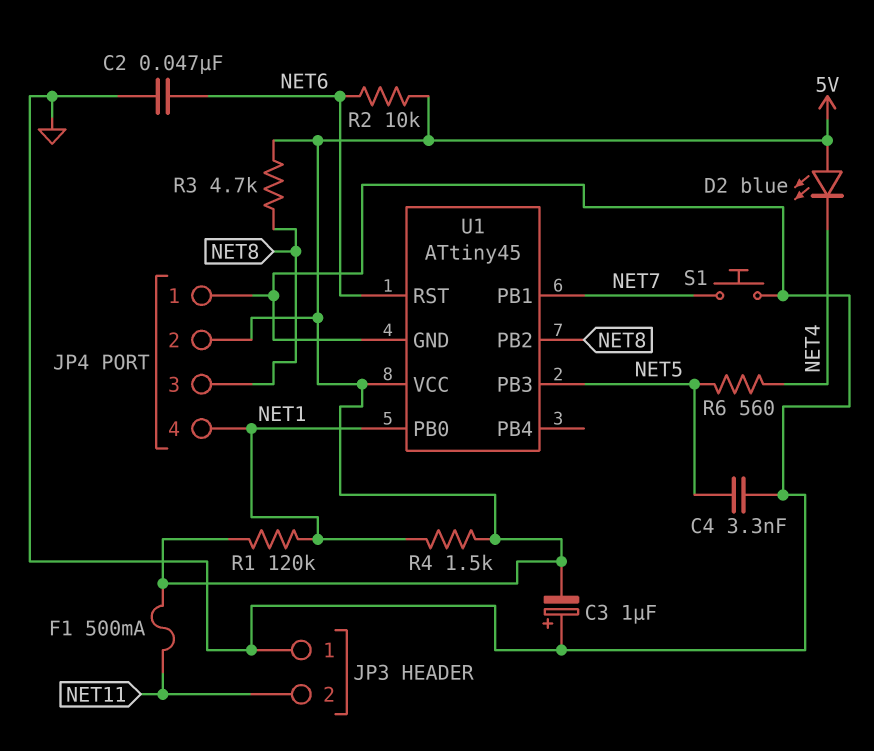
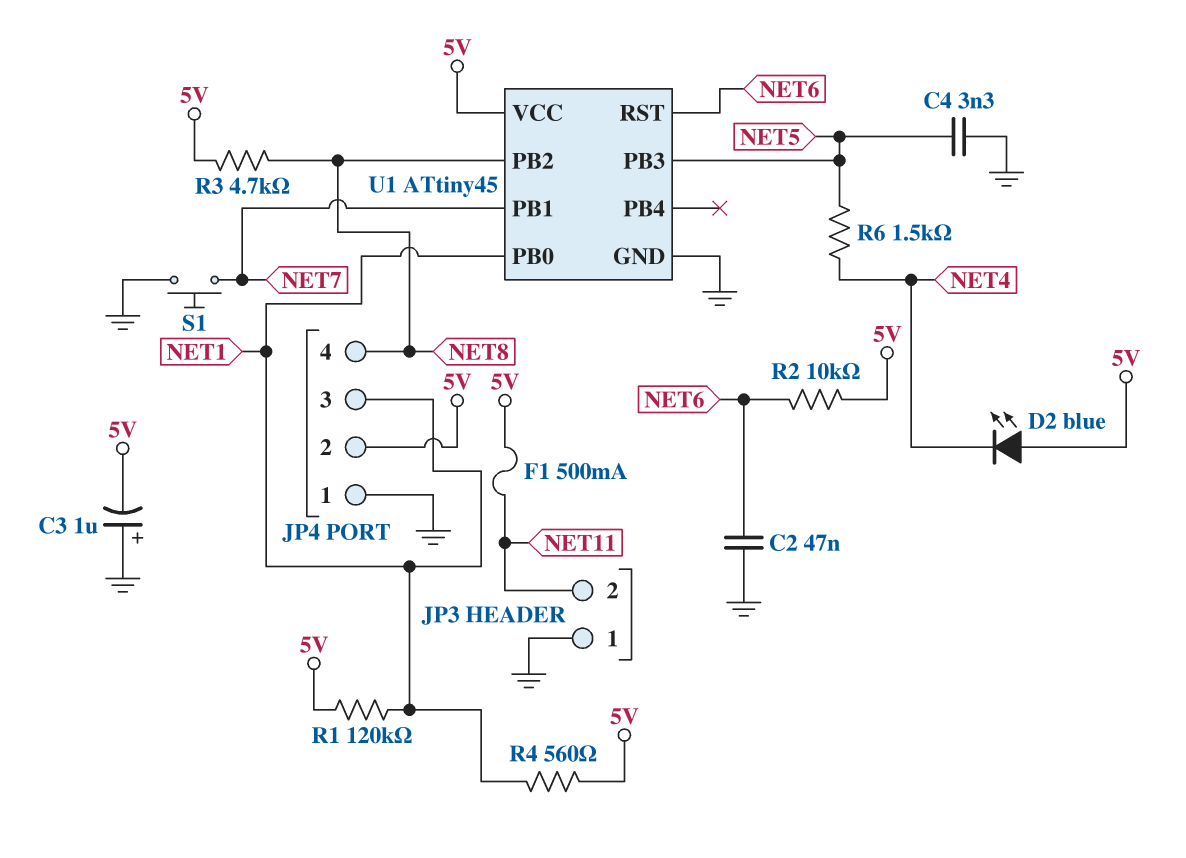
JP4 pin 3: NET8 -> NET1
JP4 pin 4: NET1 -> NET8
R4: 1.5k (5V, NET1) -> 560 (5V, NET1)
R6: 560 (NET4, NET5) -> 1.5k (NET4, NET5)

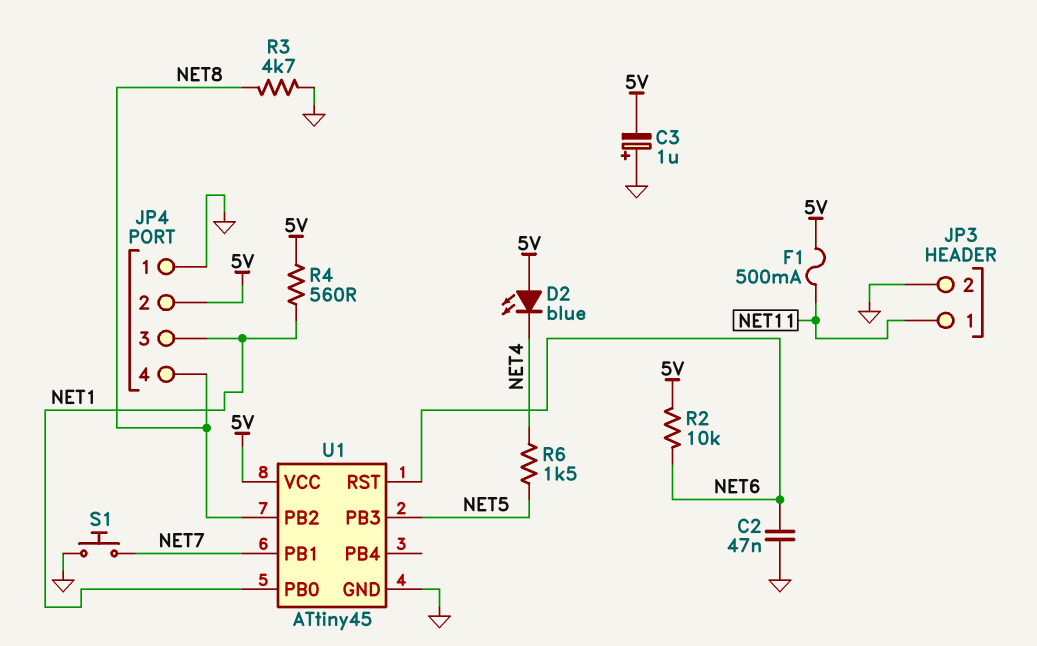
C4: 3.3nF (GND, NET5) -> none
JP3 pin 1: GND -> NET11
JP3 pin 2: NET11 -> GND
R1: 120k (5V, NET1) -> none
R3: 4.7k (5V, NET8) -> 4.7k (GND, NET8)

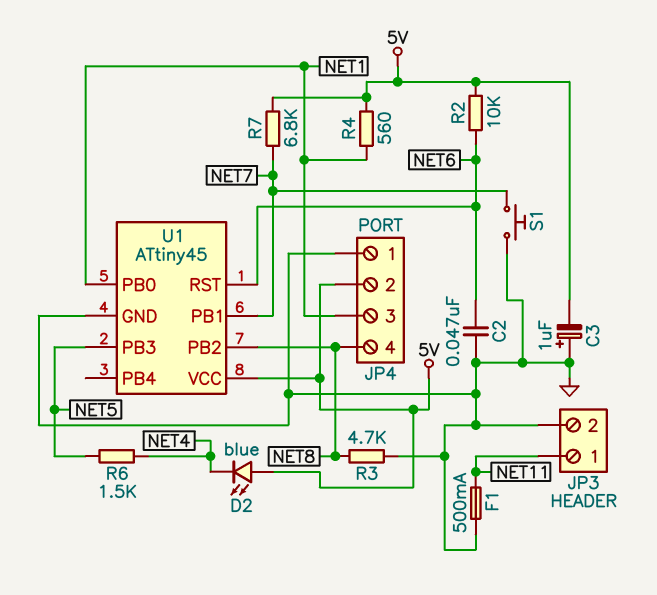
F1: 500mA (5V, NET11) -> 500mA (GND, NET11)
R7: none -> 6.8k (5V, NET7)

